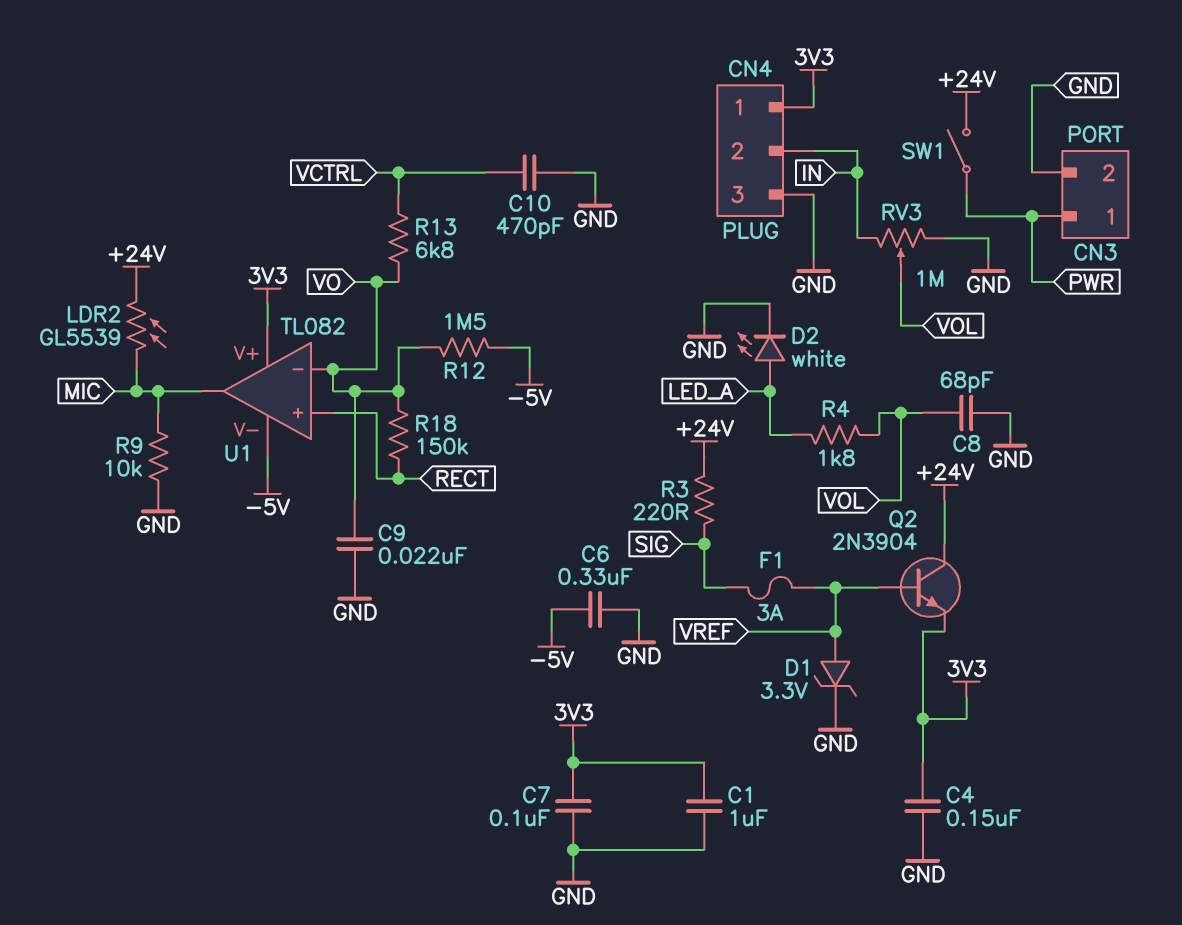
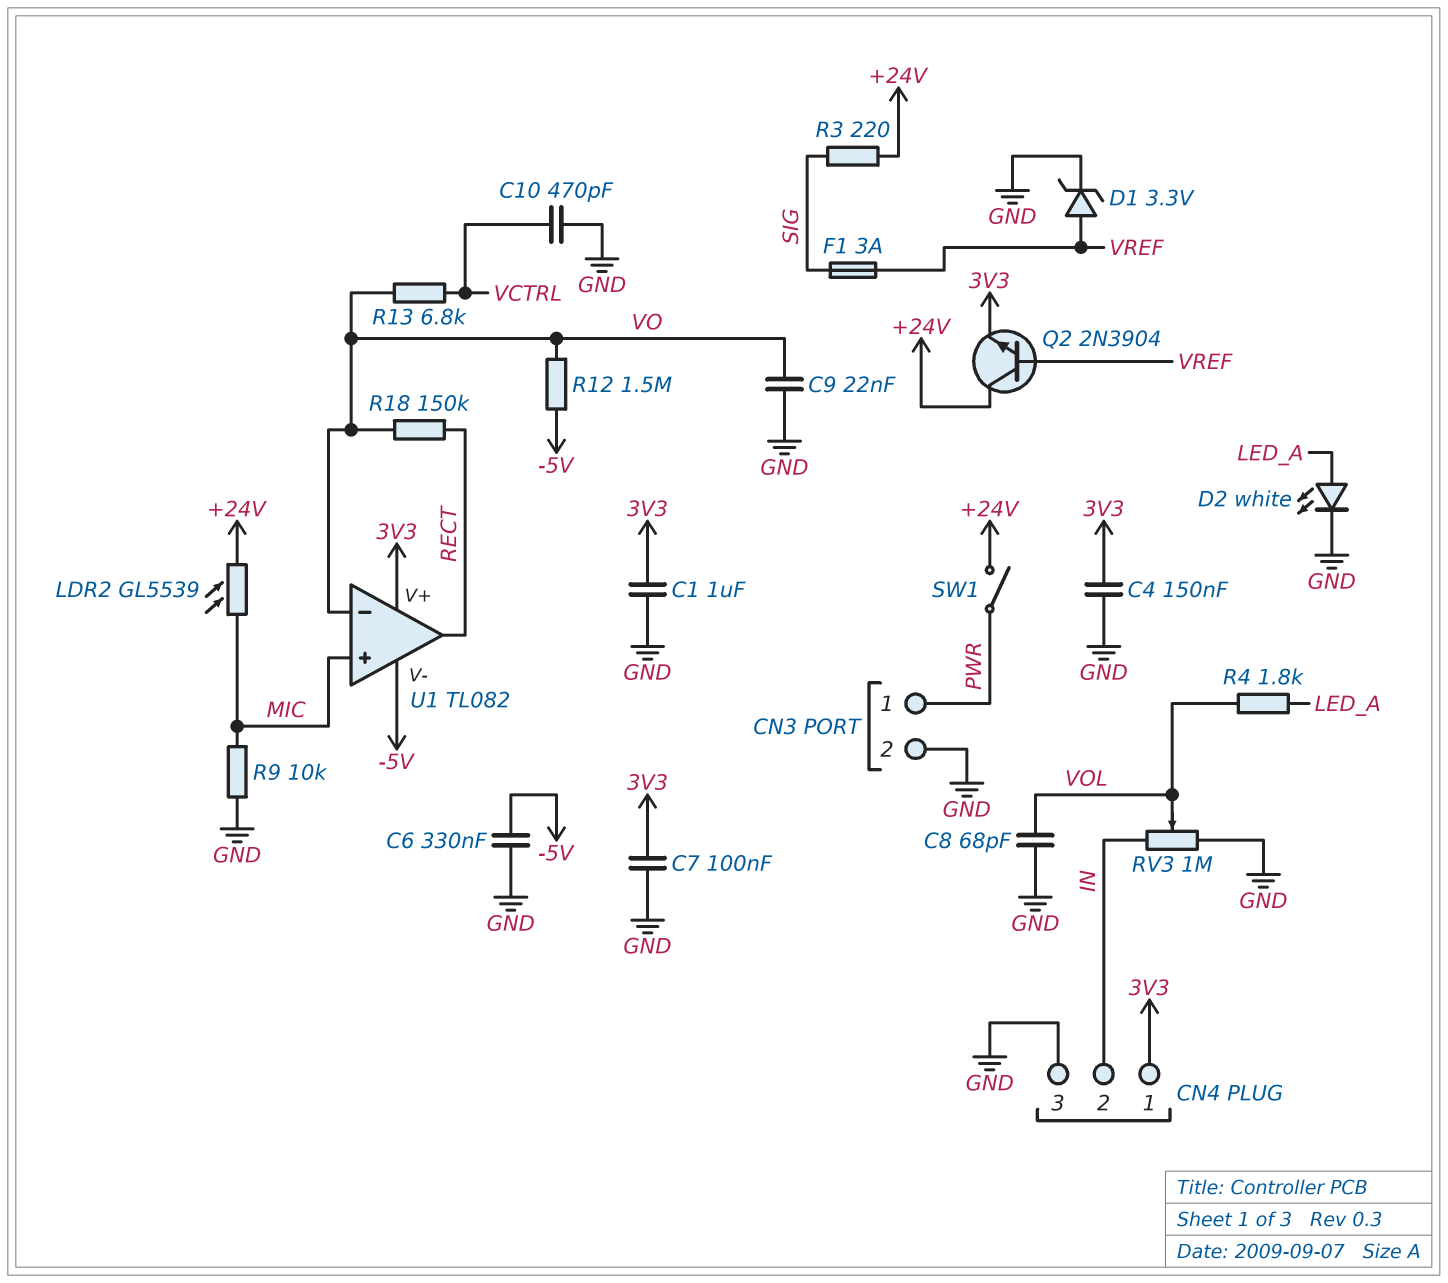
U1 pin in+: RECT -> MIC
U1 pin out: MIC -> RECT

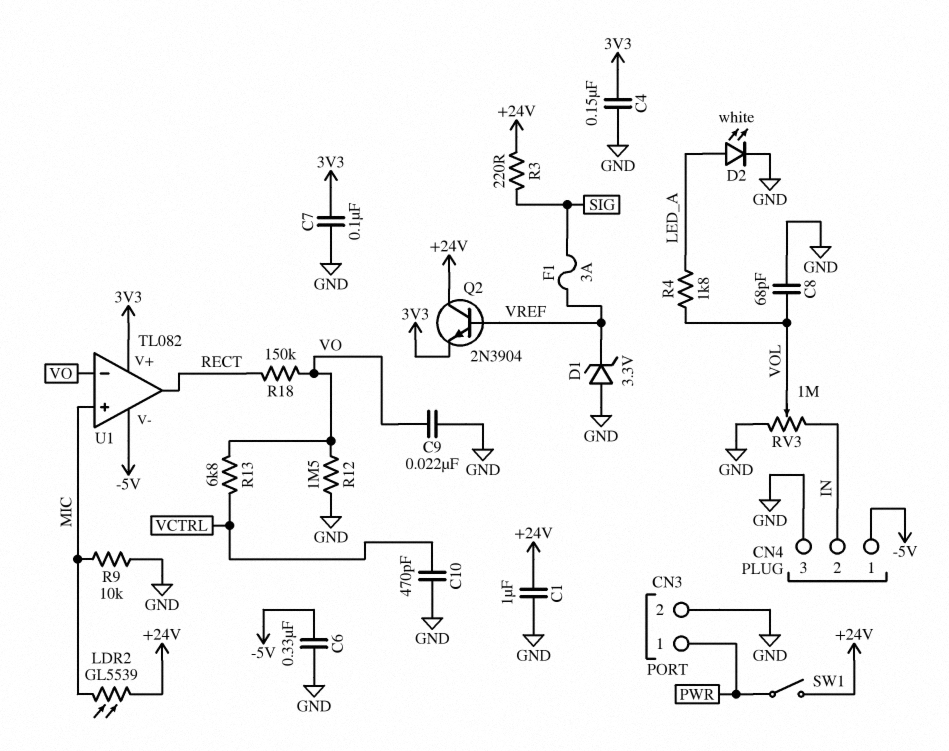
C1: 1uF (3V3, GND) -> 1uF (+24V, GND)
CN4 pin 1: 3V3 -> -5V
D1: zener 3.3V (A VREF, K GND) -> zener 3.3V (A GND, K VREF)
R12: 1.5M (-5V, VO) -> 1.5M (GND, VO)

